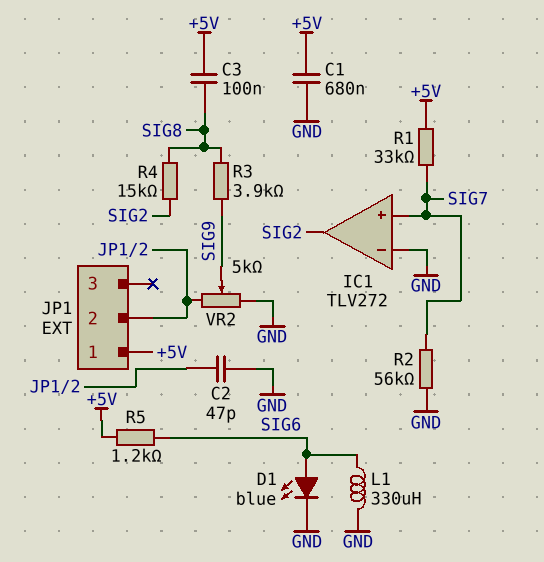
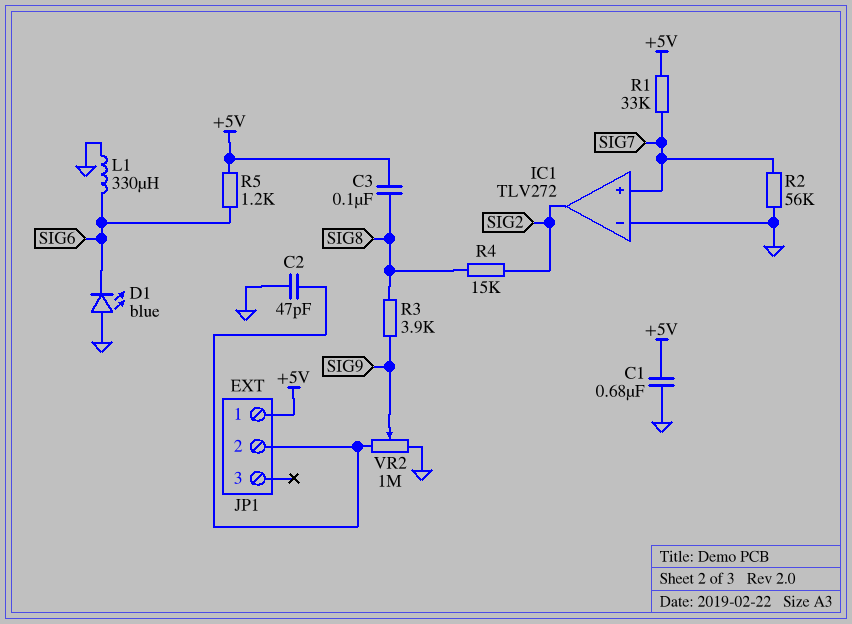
D1: LED blue (A SIG6, K GND) -> LED blue (A GND, K SIG6)
VR2: 5k (GND, JP1/2, wiper SIG9) -> 1M (GND, JP1/2, wiper SIG9)

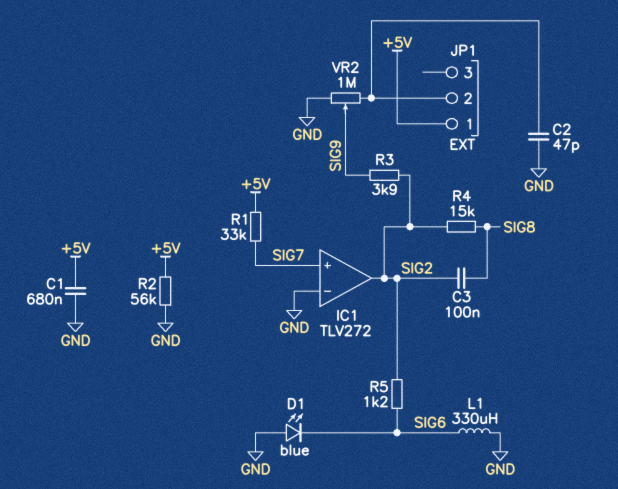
C3: 100nF (+5V, SIG8) -> 100nF (SIG2, SIG8)
R2: 56k (GND, SIG7) -> 56k (+5V, GND)
R3: 3.9k (SIG8, SIG9) -> 3.9k (SIG2, SIG9)
R5: 1.2k (+5V, SIG6) -> 1.2k (SIG2, SIG6)

